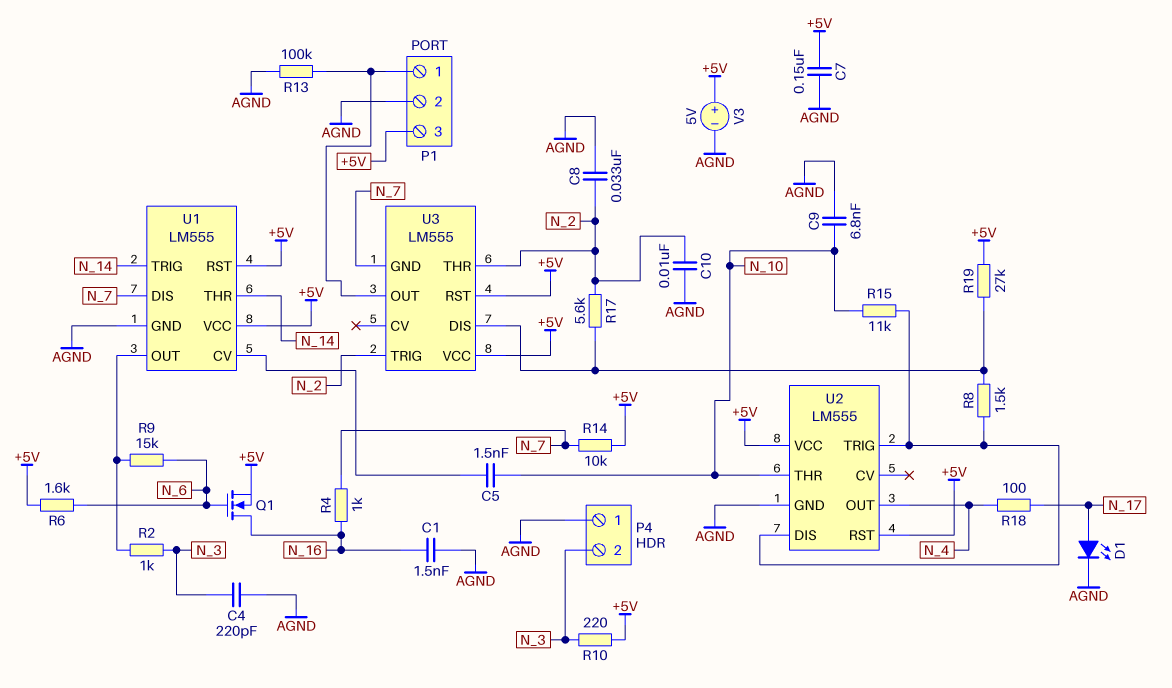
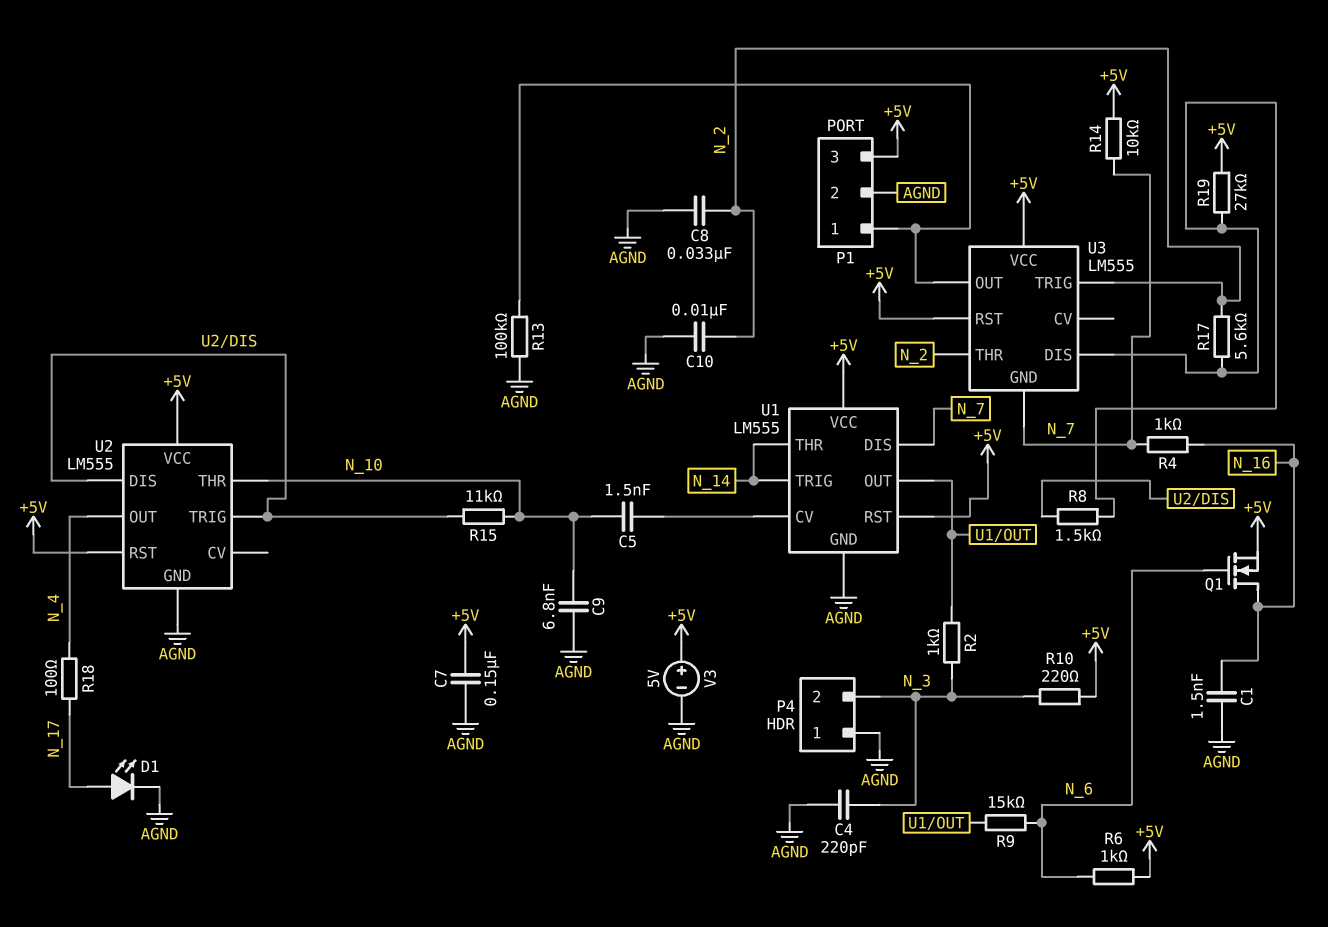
R6: 1.6k (+5V, N_6) -> 1k (+5V, N_6)

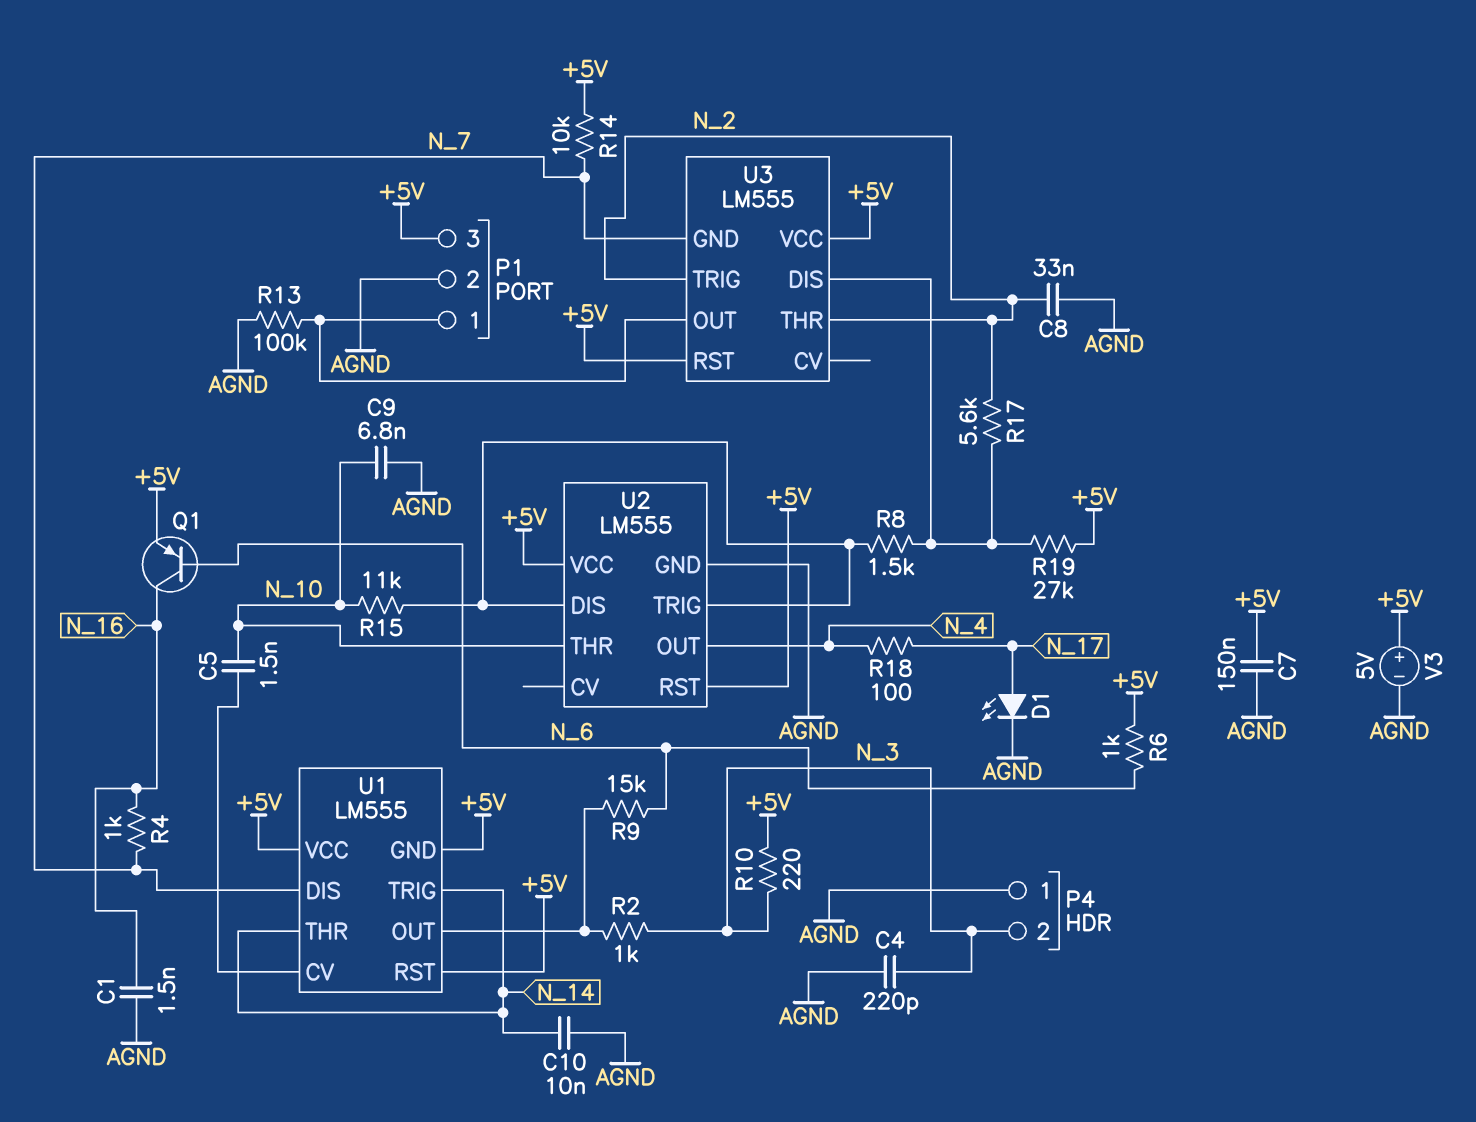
C10: 10nF (AGND, N_2) -> 10nF (AGND, N_14)
Q1: NMOS (G N_6, D N_16, S +5V) -> PNP (B N_6, C N_16, E +5V)
U1 pin GND: AGND -> +5V

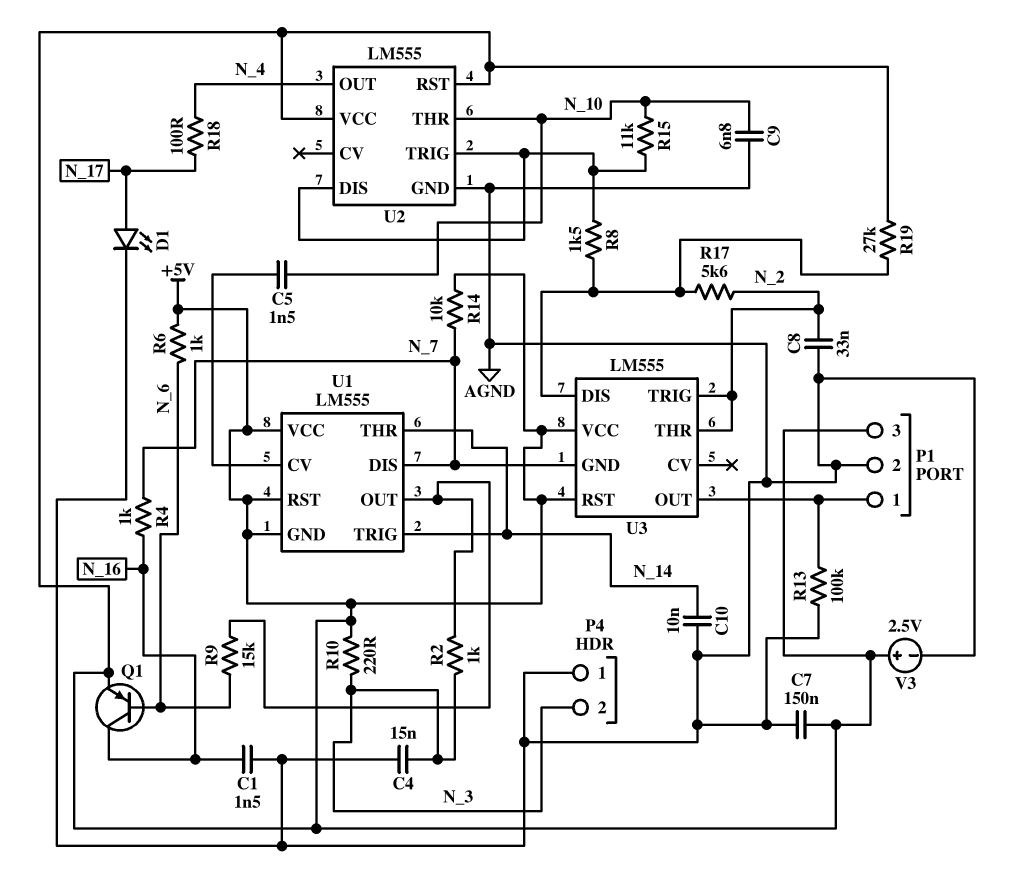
C4: 220pF (AGND, N_3) -> 15nF (AGND, N_3)
V3: 5V (plus +5V, minus AGND) -> 2.5V (plus +5V, minus AGND)

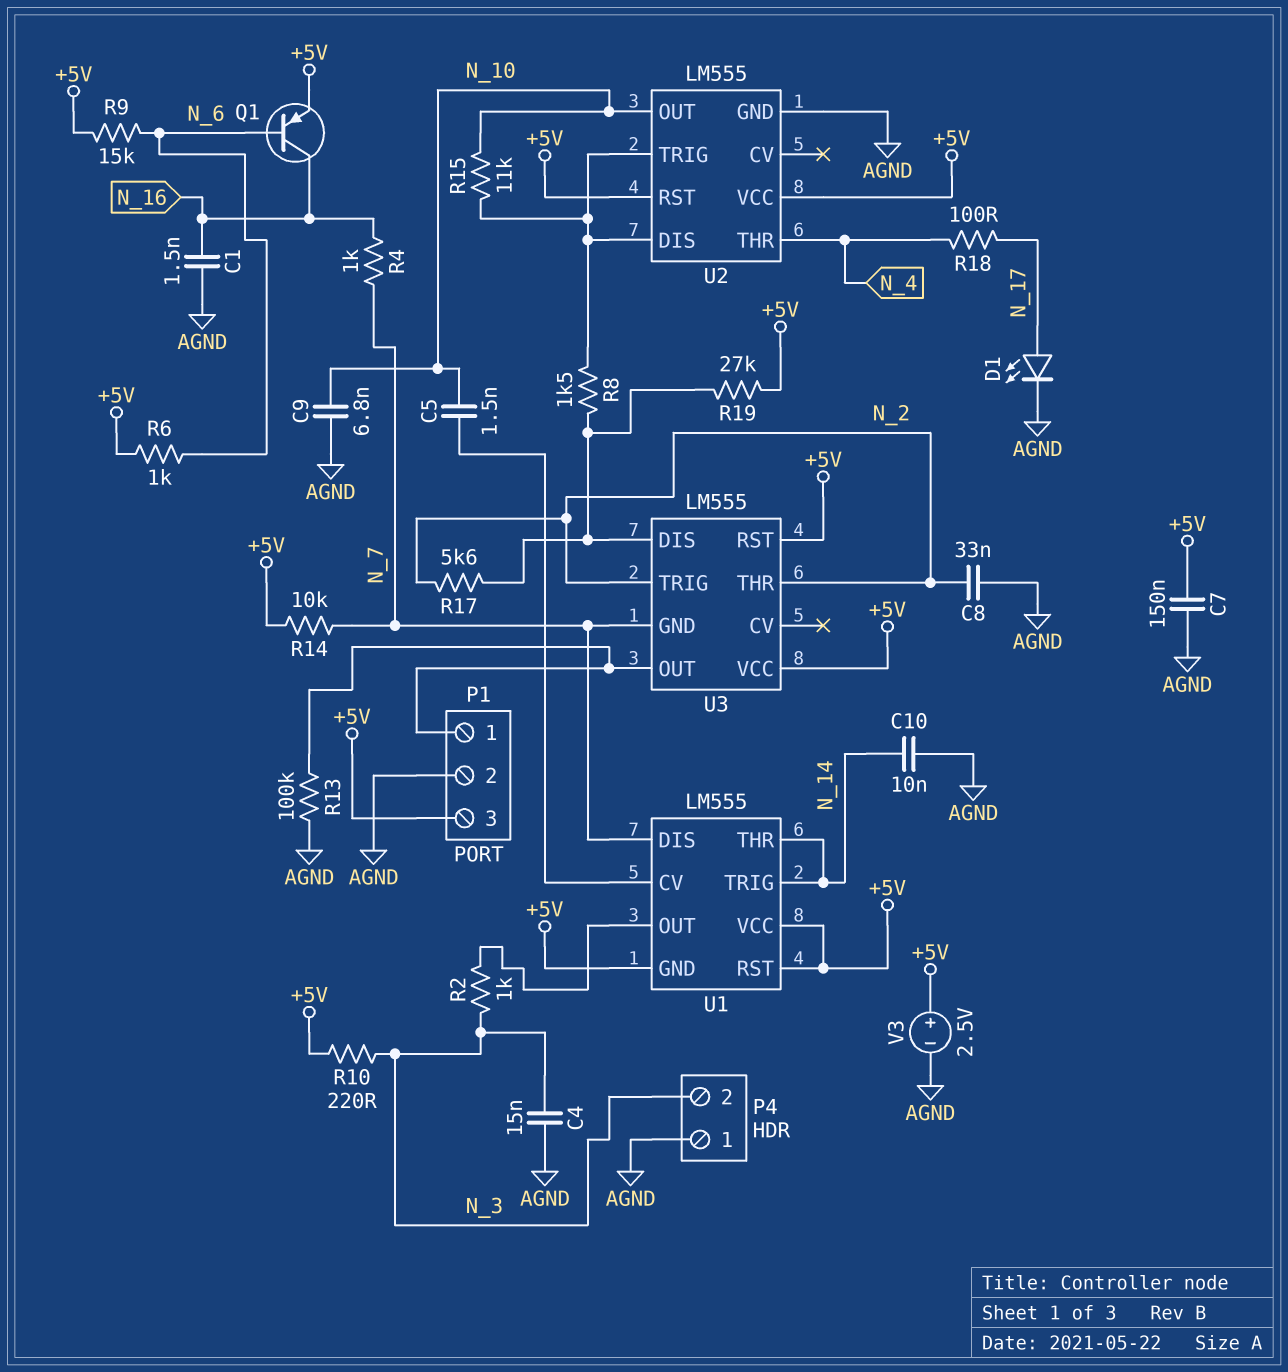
R9: 15k (N_6, U1/OUT) -> 15k (+5V, N_6)
U2 pin OUT: N_4 -> N_10
U2 pin THR: N_10 -> N_4

